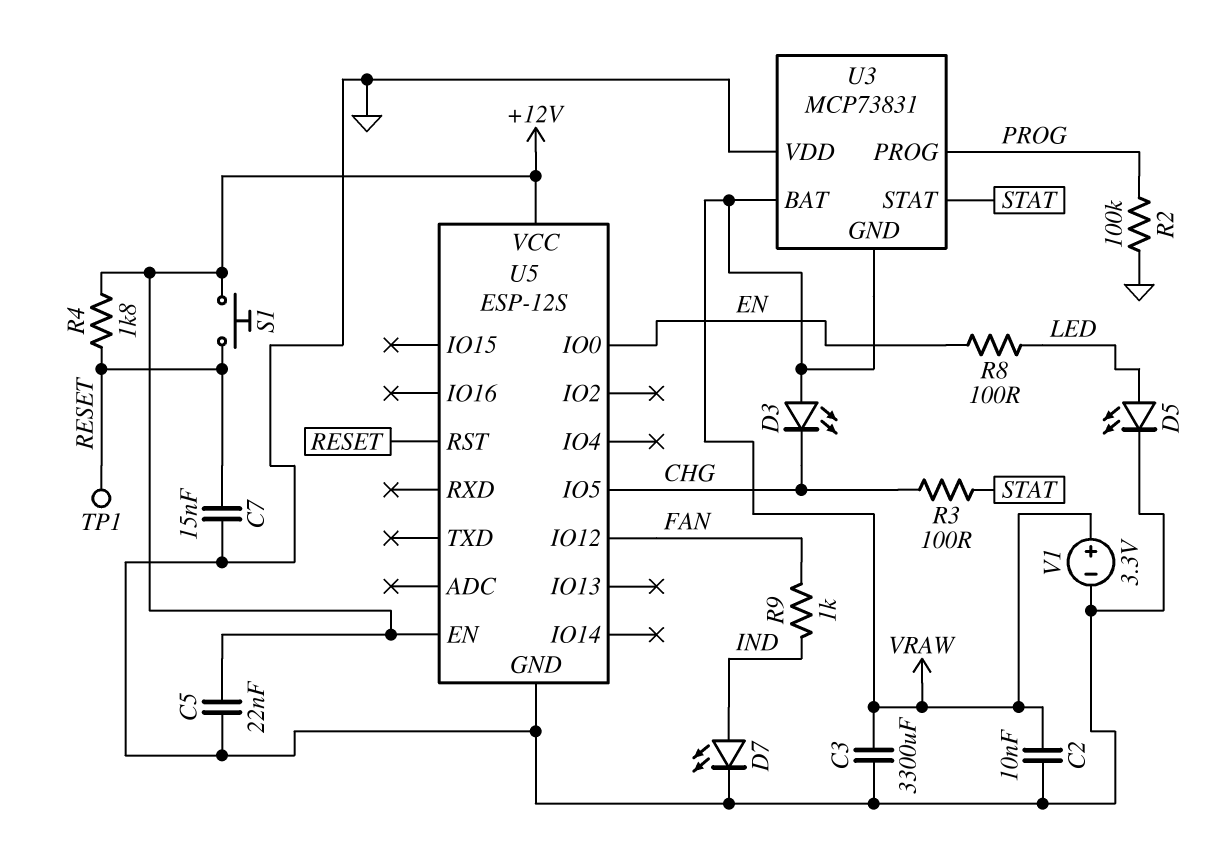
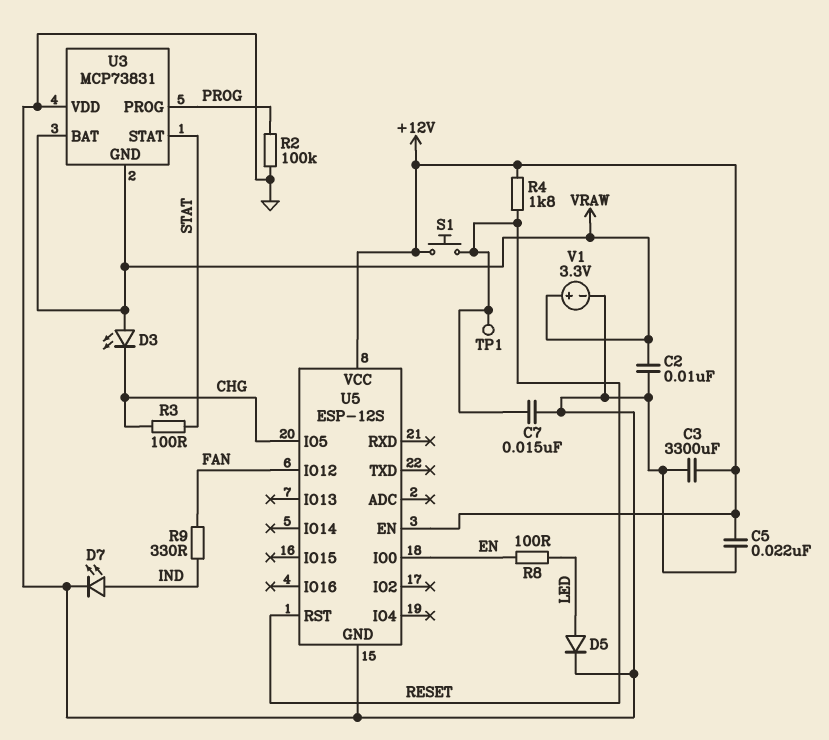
C3: 3300uF (GND, VRAW) -> 3300uF (+12V, GND)
D5: LED (A LED, K GND) -> diode (A LED, K GND)
R9: 1k (FAN, IND) -> 330 (FAN, IND)

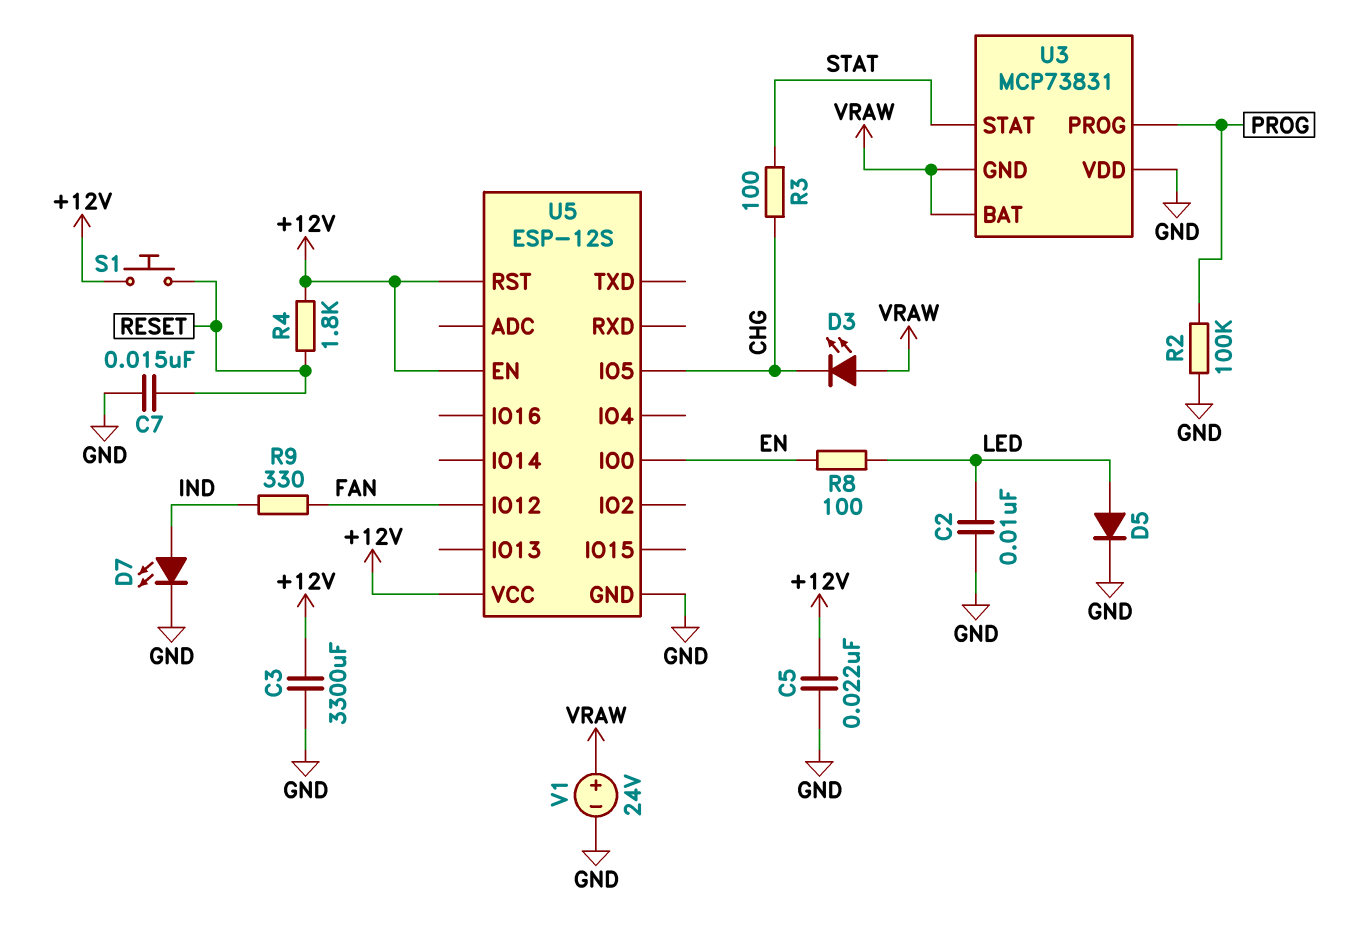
C2: 10nF (GND, VRAW) -> 10nF (GND, LED)
TP1: test point (RESET) -> none
U5 pin RST: RESET -> +12V
V1: 3.3V (plus VRAW, minus GND) -> 24V (plus VRAW, minus GND)

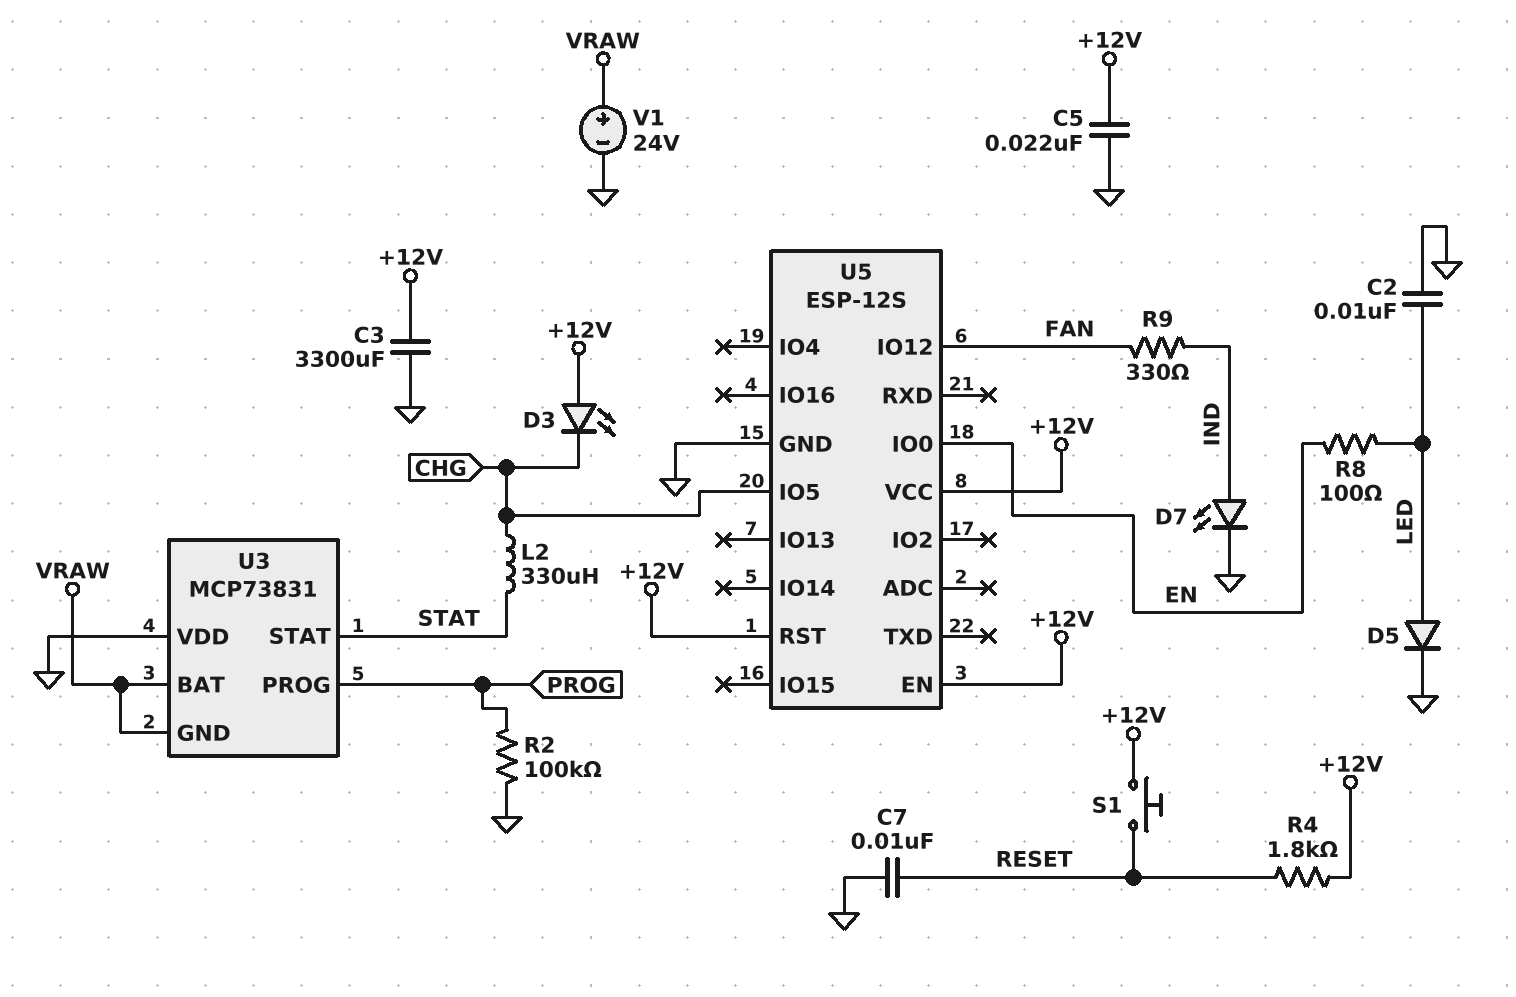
C7: 15nF (GND, RESET) -> 10nF (GND, RESET)
D3: LED (A VRAW, K CHG) -> LED (A +12V, K CHG)
L2: none -> 330uH (CHG, STAT)
R3: 100 (CHG, STAT) -> none

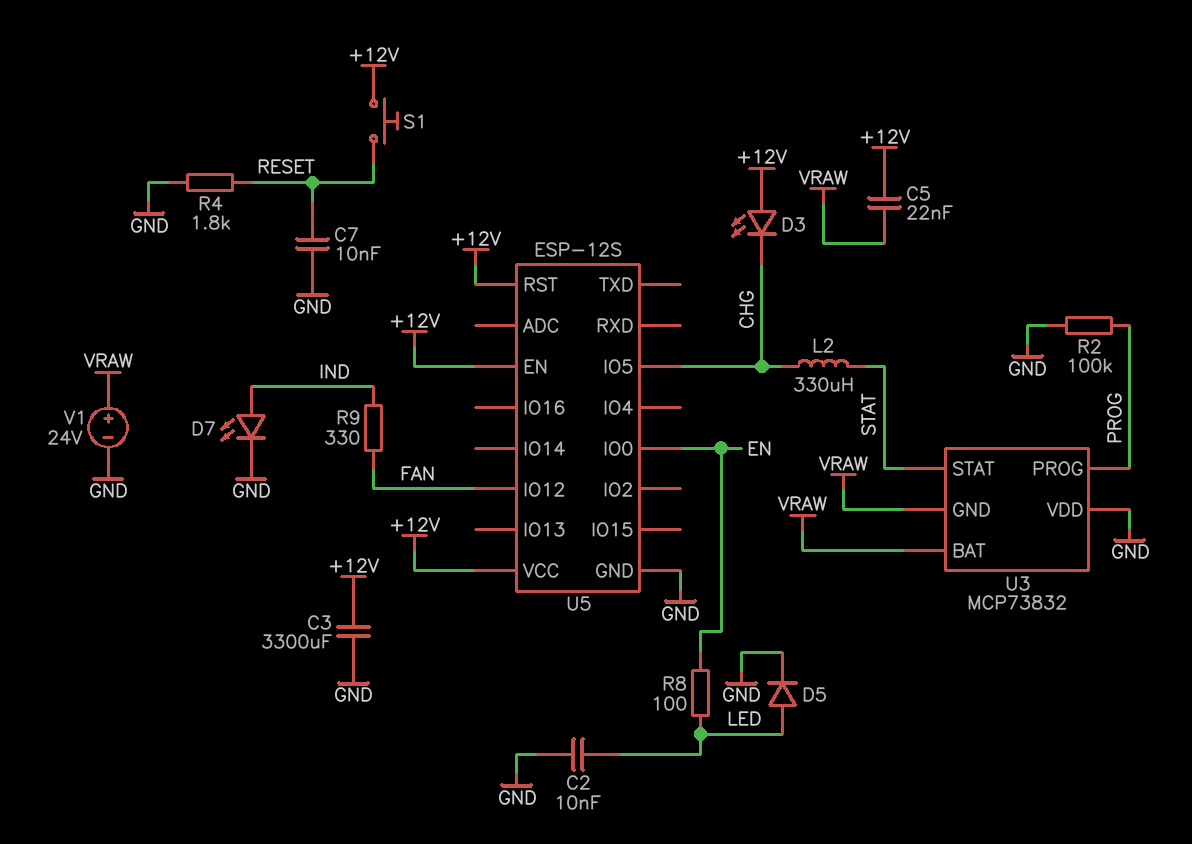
C5: 22nF (+12V, GND) -> 22nF (+12V, VRAW)
R4: 1.8k (+12V, RESET) -> 1.8k (GND, RESET)
U3: MCP73831 -> MCP73832

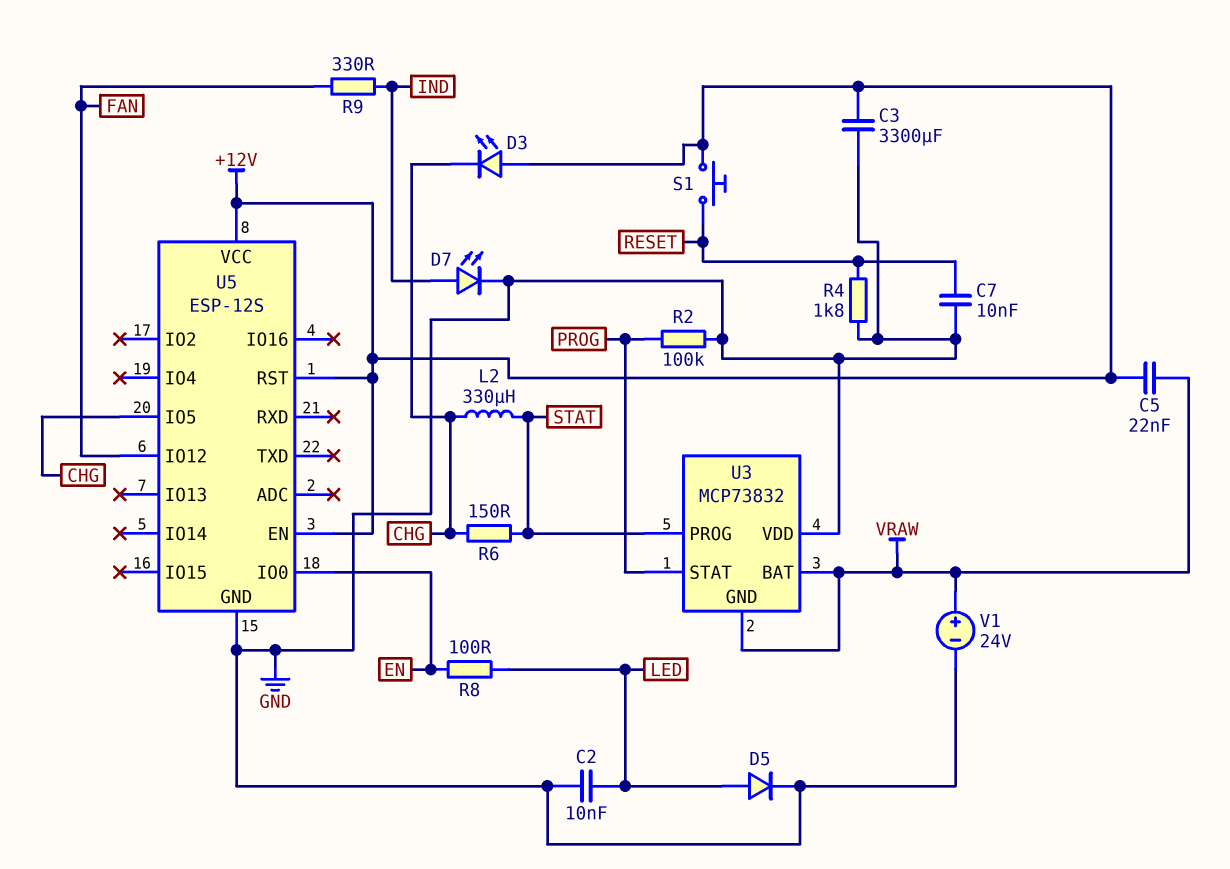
R6: none -> 150 (CHG, STAT)
U3 pin PROG: PROG -> STAT
U3 pin STAT: STAT -> PROG

